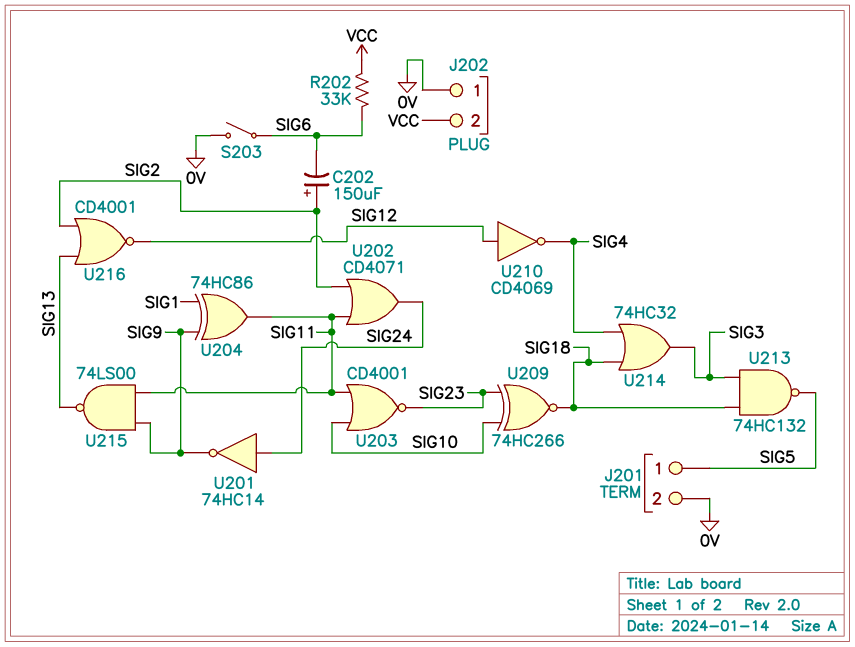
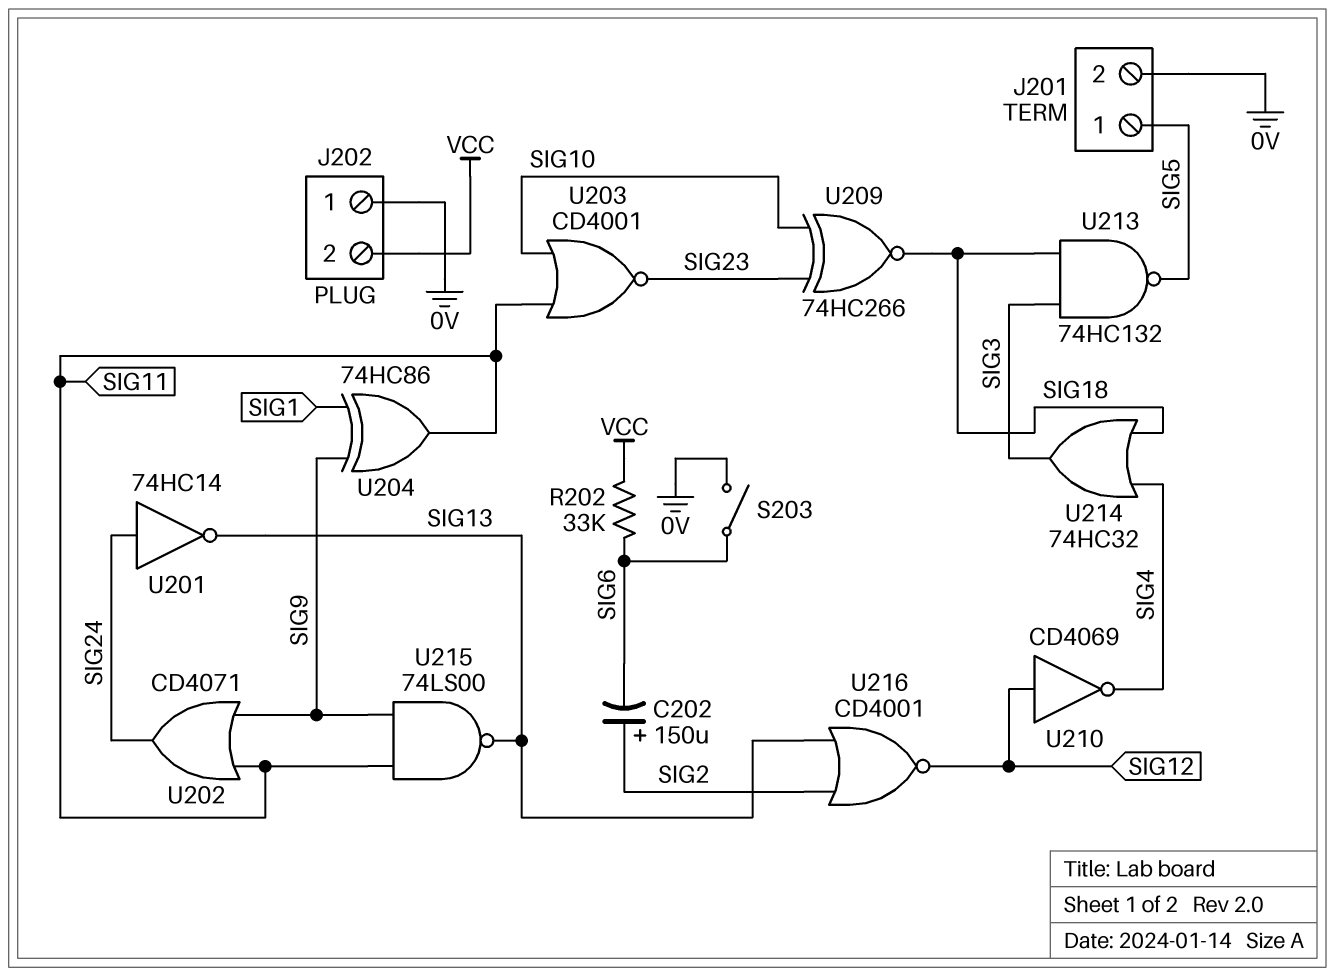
U201: NOT 74HC14 (in SIG24, out SIG9) -> NOT 74HC14 (in SIG24, out SIG13)
U202: OR CD4071 (in SIG2, in SIG11, out SIG24) -> OR CD4071 (in SIG9, in SIG11, out SIG24)

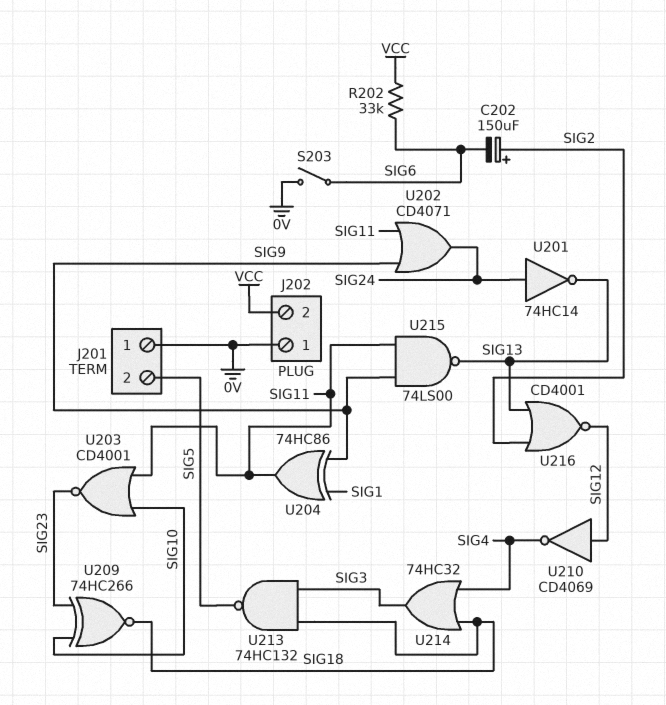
J201 pin 1: SIG5 -> 0V
J201 pin 2: 0V -> SIG5

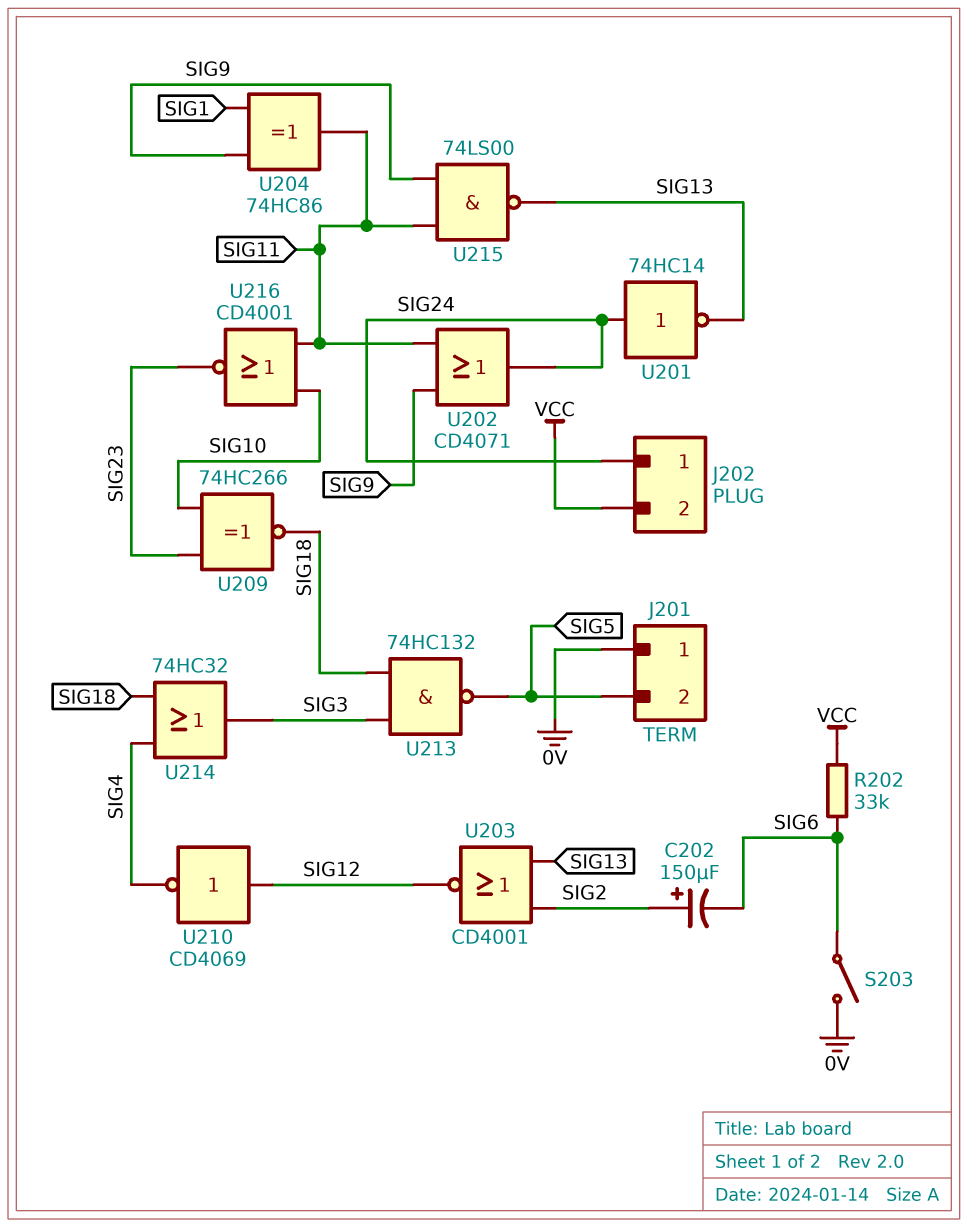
J202 pin 1: 0V -> SIG24
U203: NOR CD4001 (in SIG10, in SIG11, out SIG23) -> NOR CD4001 (in SIG2, in SIG13, out SIG12)
U216: NOR CD4001 (in SIG2, in SIG13, out SIG12) -> NOR CD4001 (in SIG10, in SIG11, out SIG23)

